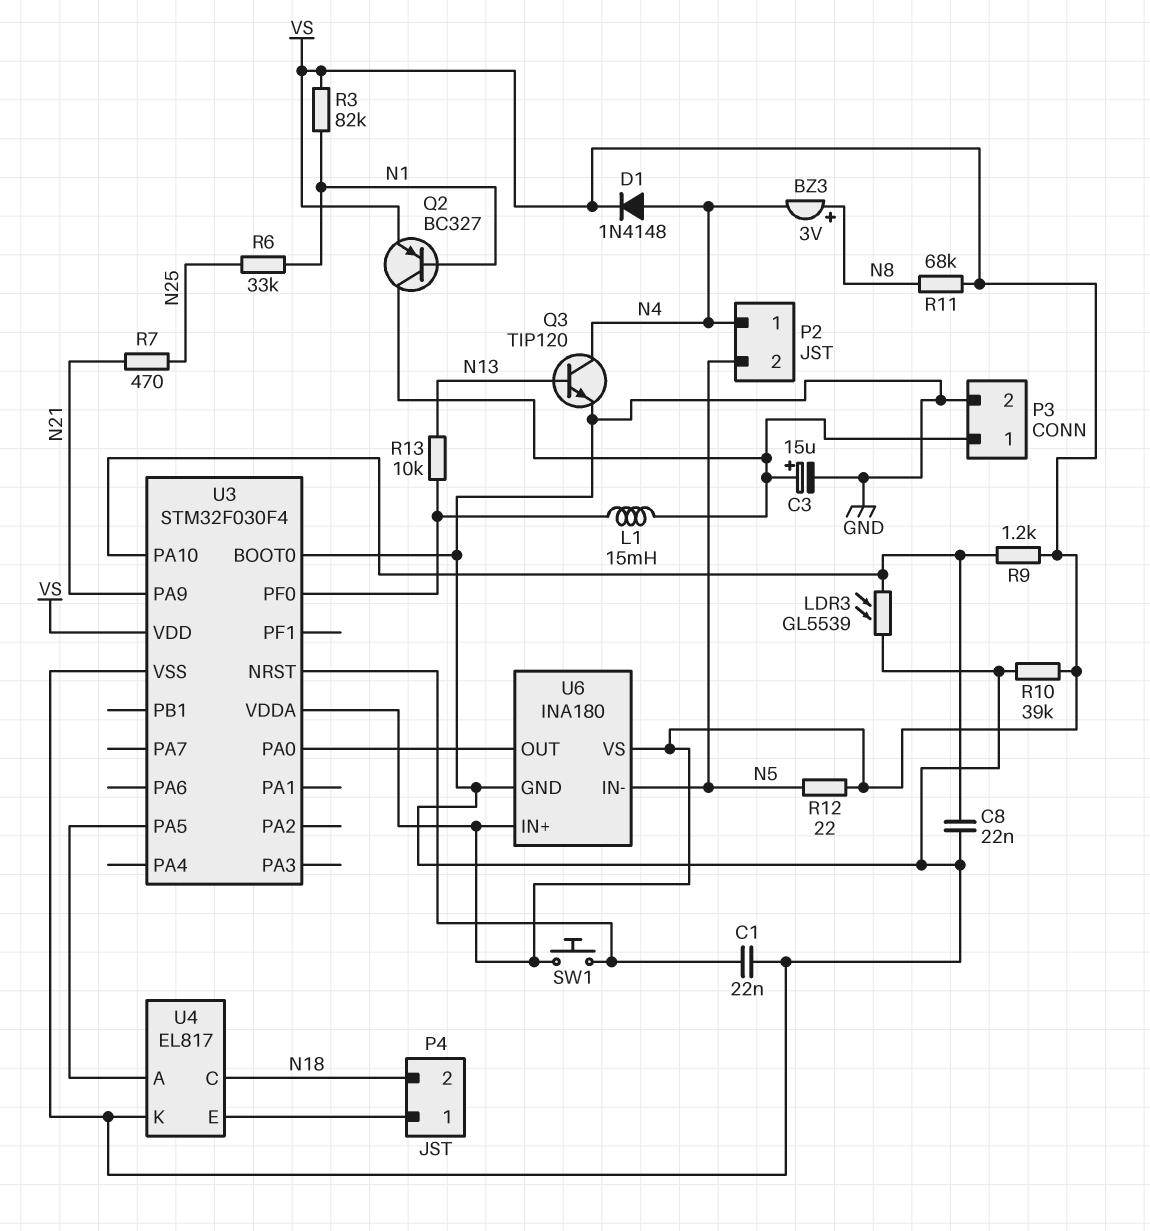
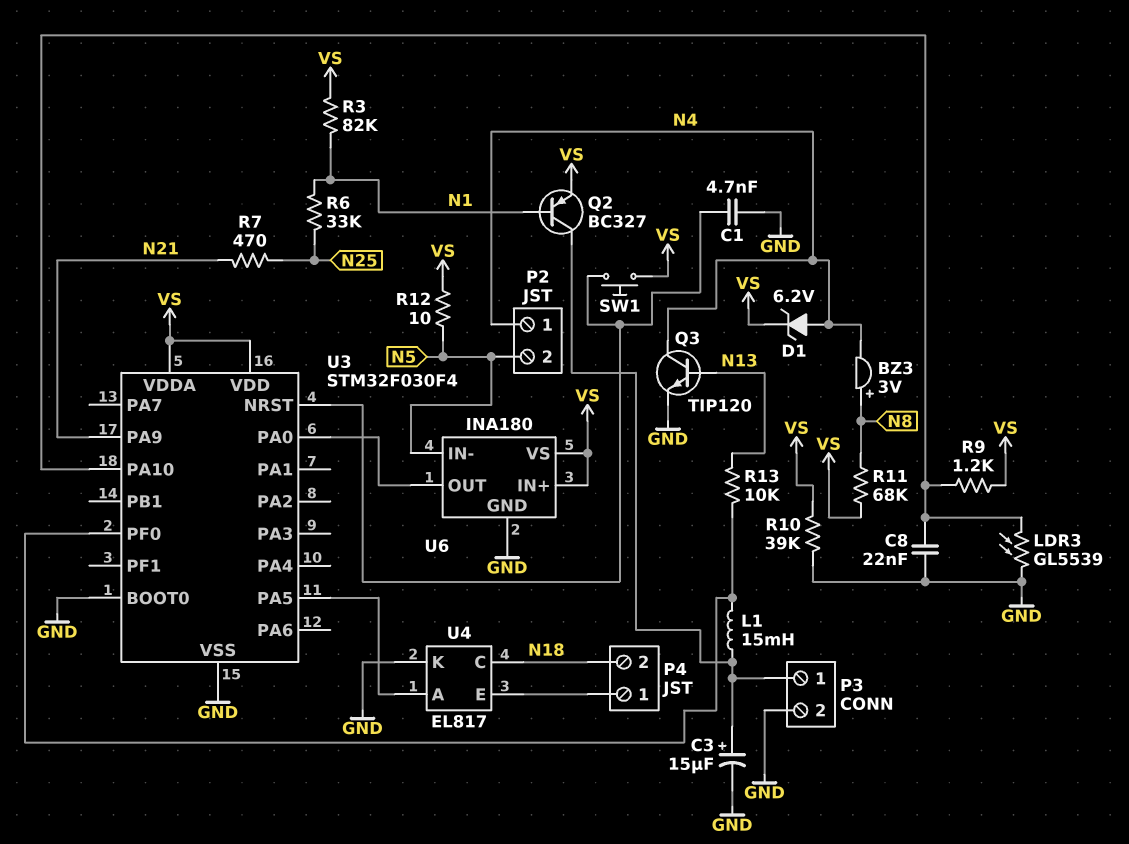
C1: 22nF (GND, U3/NRST) -> 4.7nF (GND, U3/NRST)
D1: diode 1N4148 (A N4, K VS) -> zener 6.2V (A N4, K VS)
R12: 22 (N5, VS) -> 10 (N5, VS)

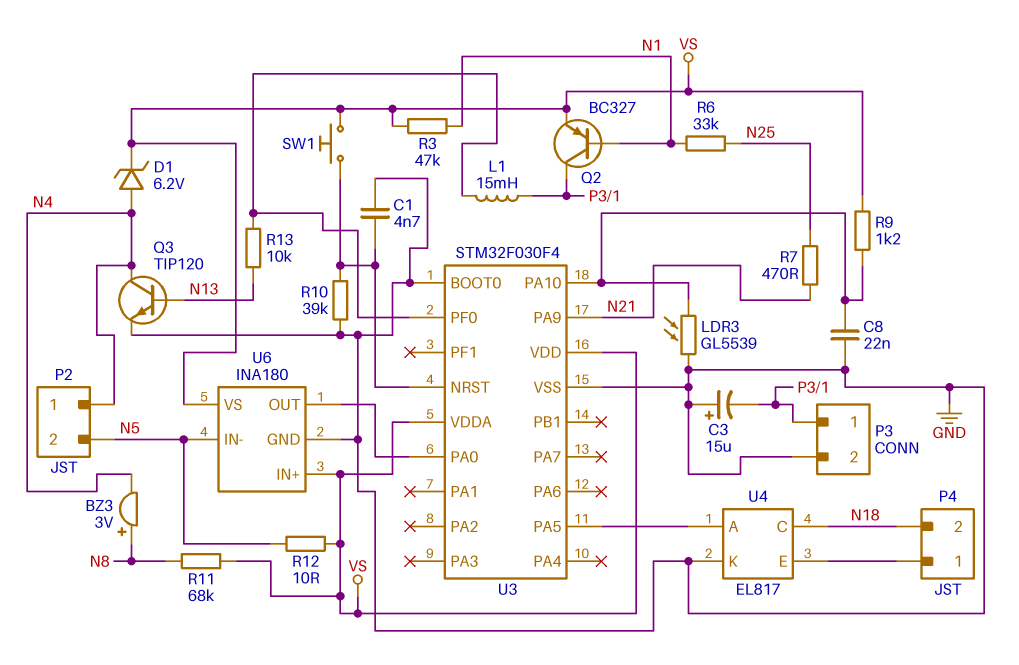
C3: 15uF (plus P3/1, minus GND) -> 15uF (plus GND, minus P3/1)
R3: 82k (N1, VS) -> 47k (N1, VS)
R10: 39k (GND, VS) -> 39k (GND, U3/NRST)

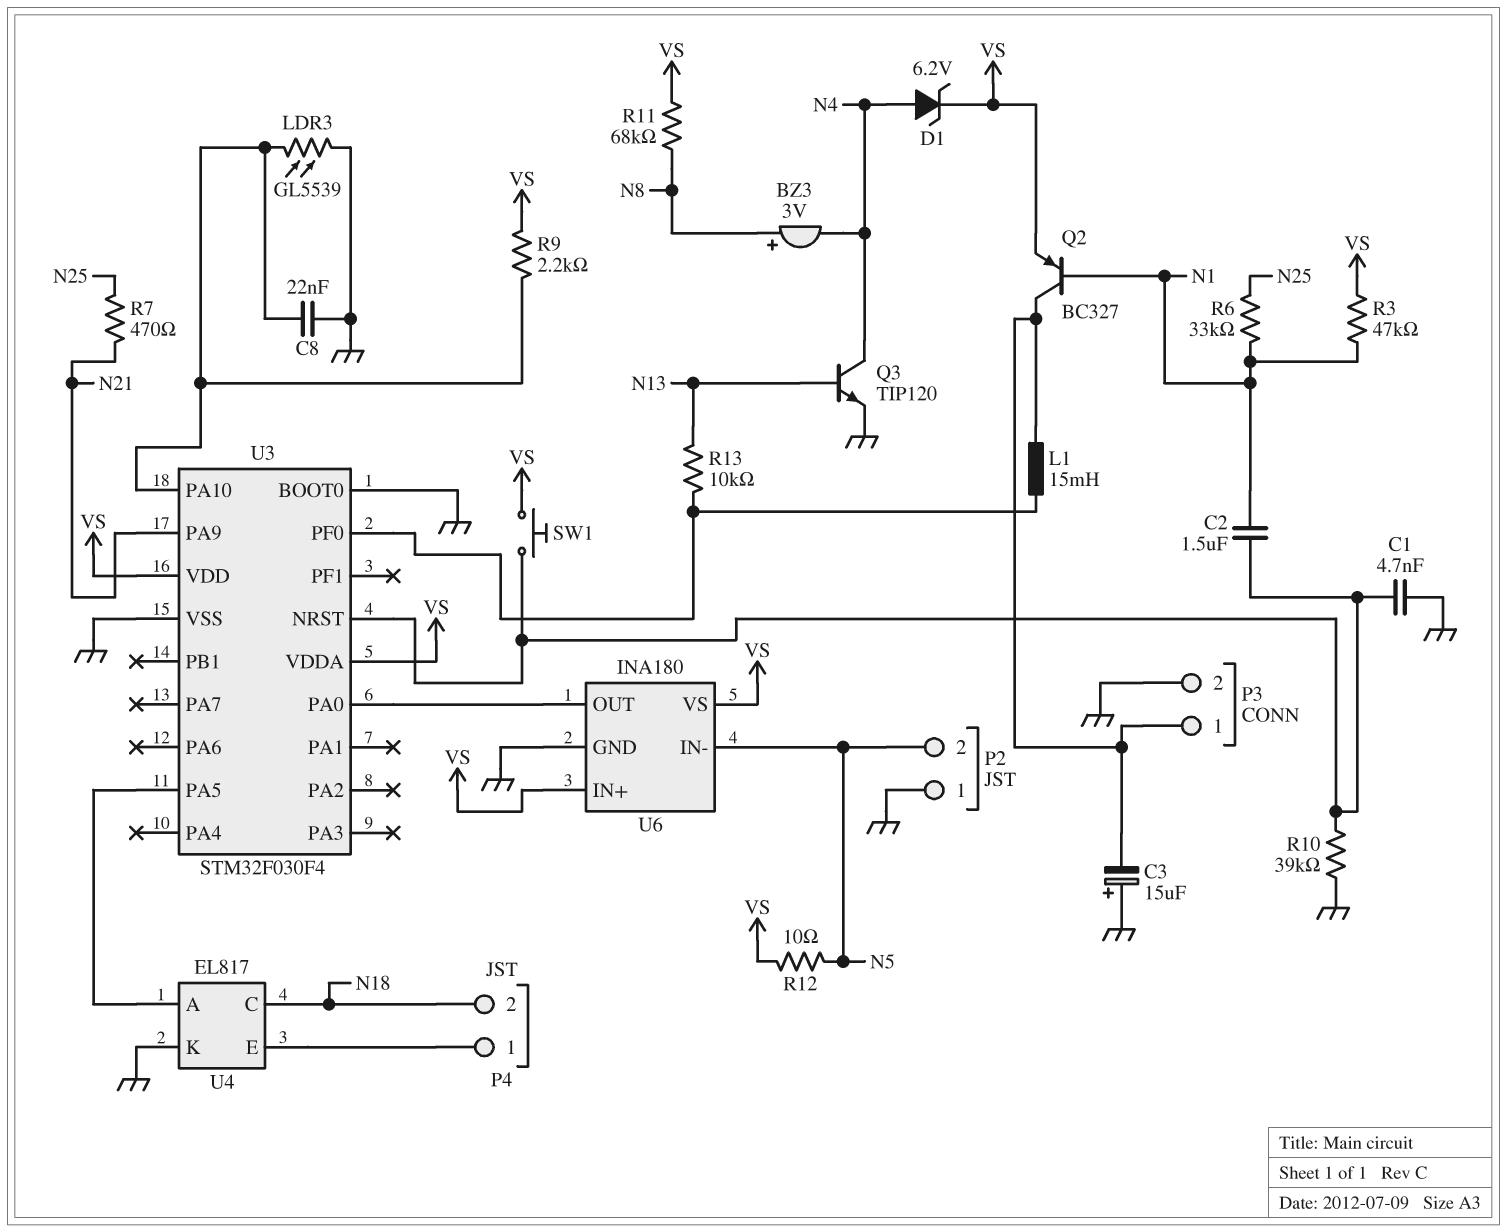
C2: none -> 1.5uF (N1, U3/NRST)
P2 pin 1: N4 -> GND
R9: 1.2k (U3/PA10, VS) -> 2.2k (U3/PA10, VS)

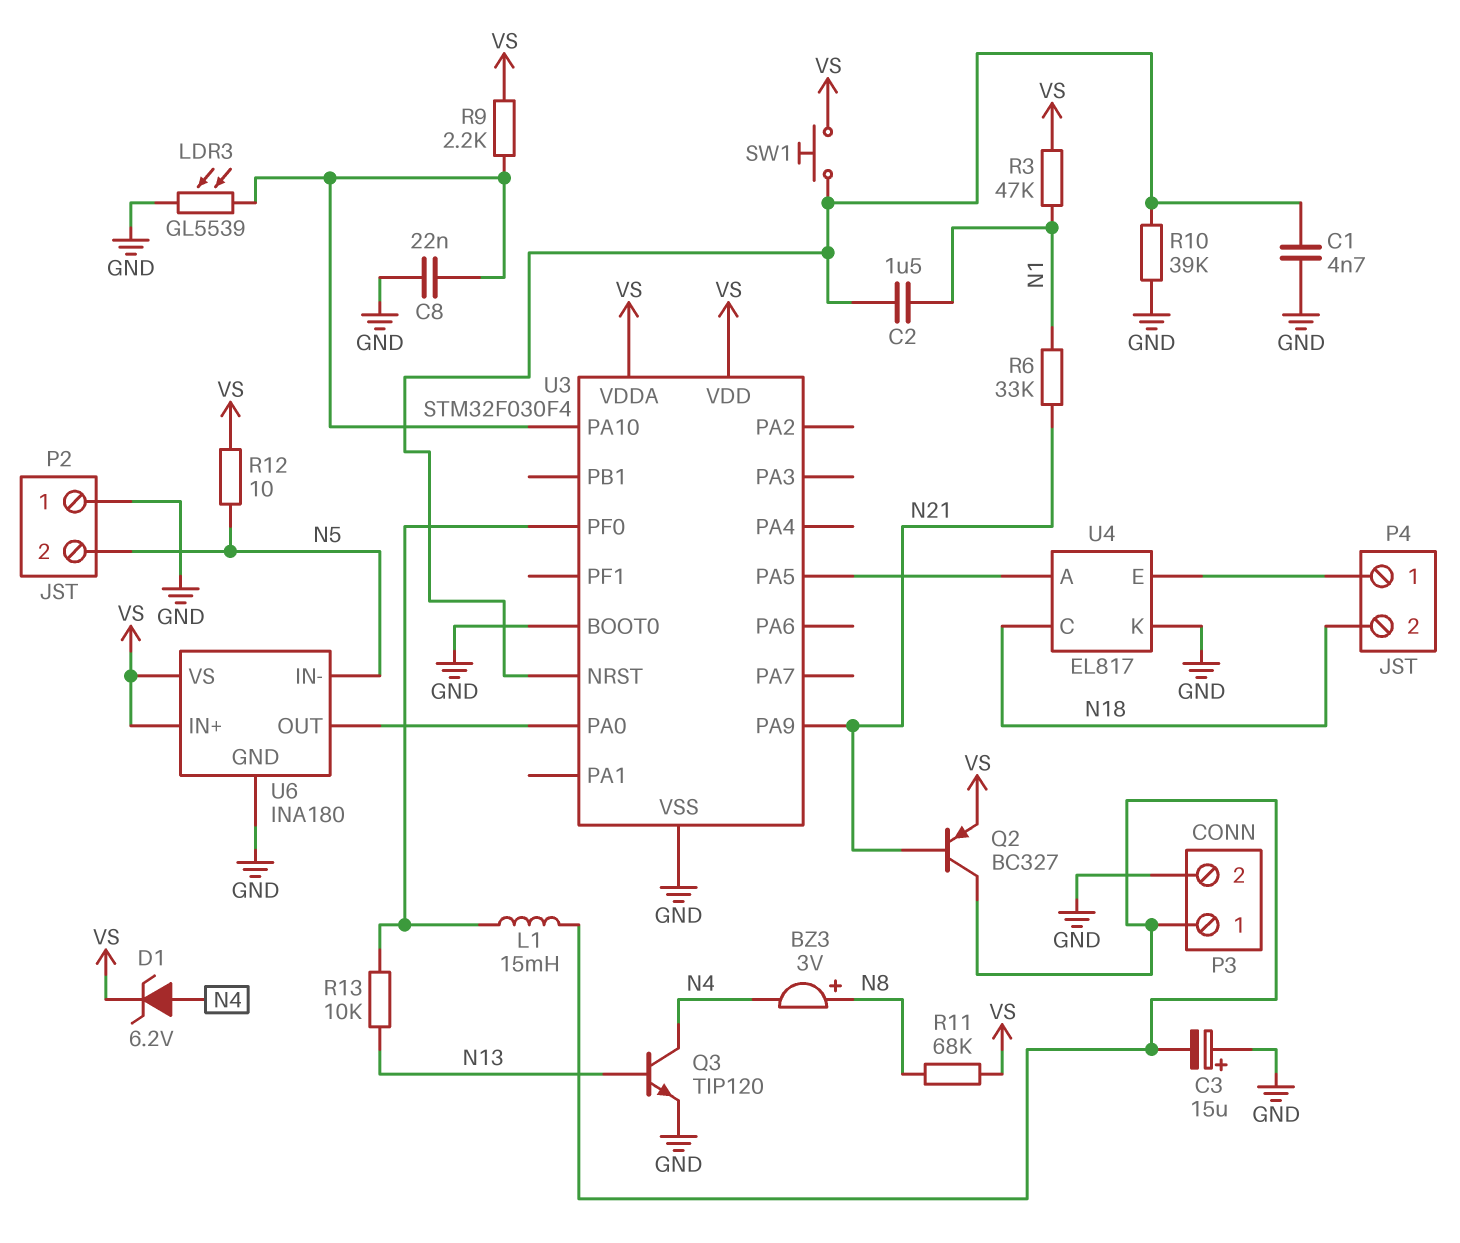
Q2: PNP BC327 (B N1, C P3/1, E VS) -> PNP BC327 (B N21, C P3/1, E VS)
R6: 33k (N1, N25) -> 33k (N1, N21)
R7: 470 (N21, N25) -> none

